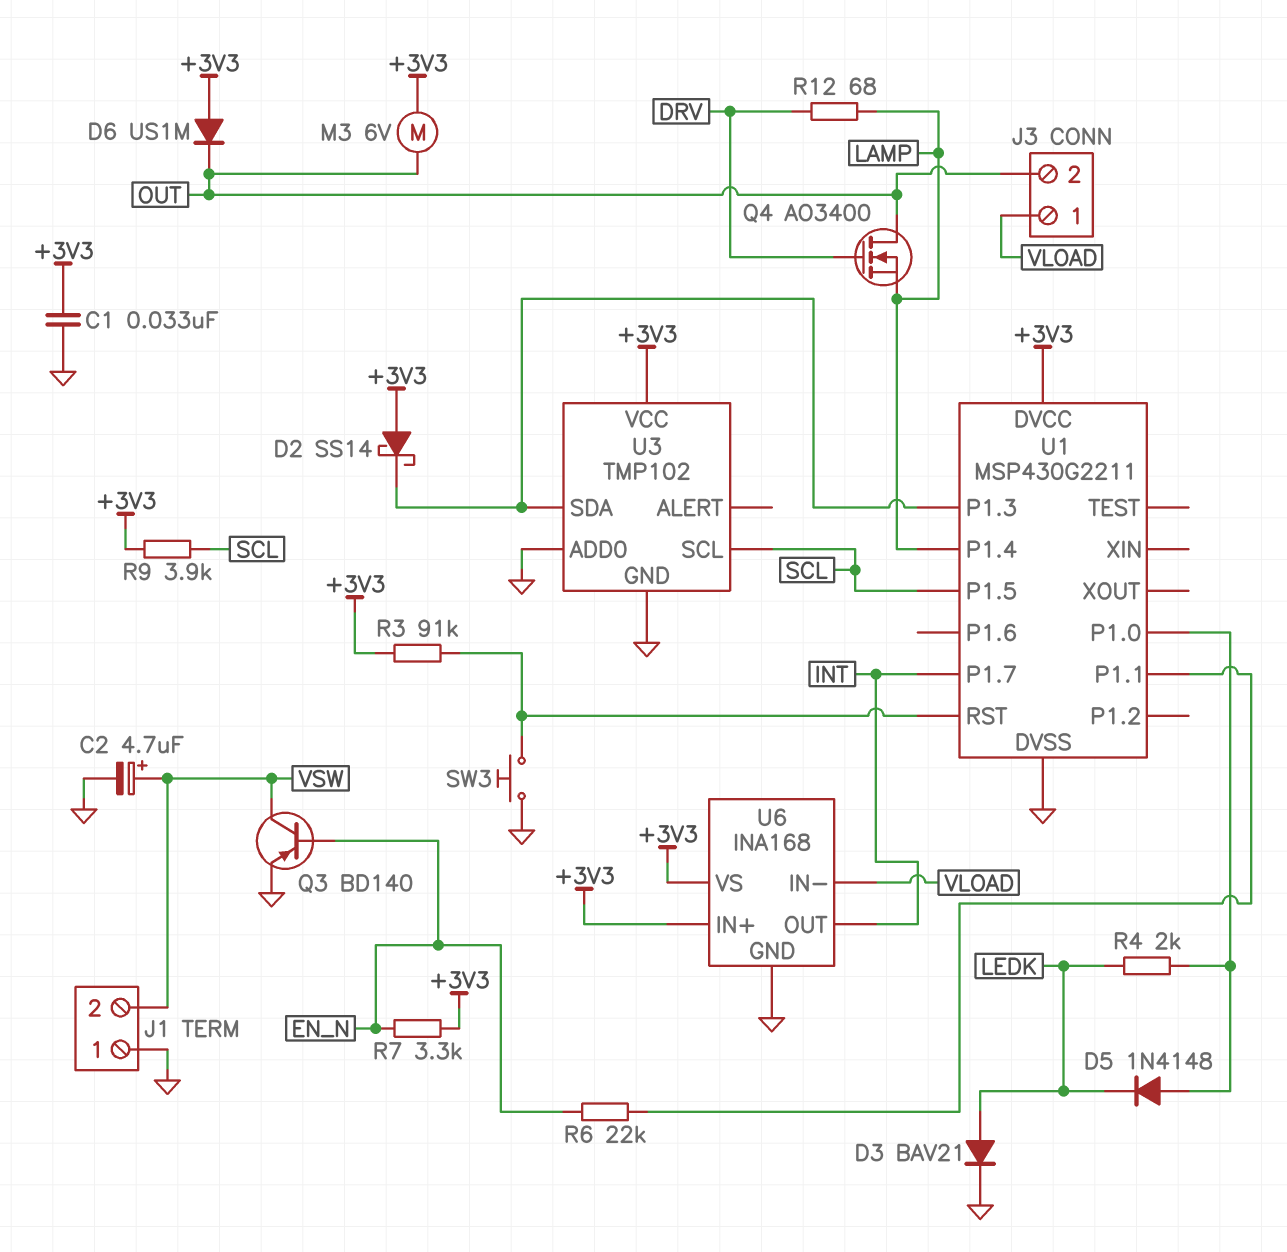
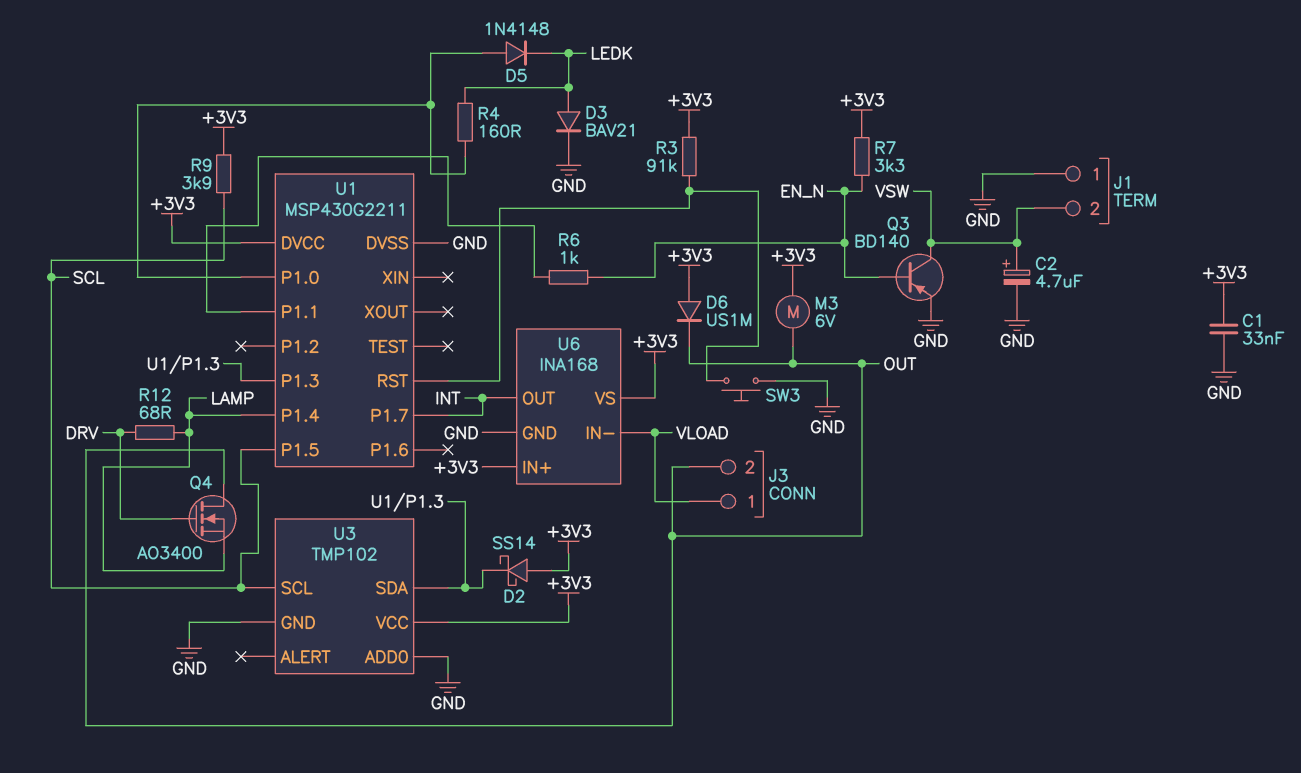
R4: 2k (LEDK, U1/P1.0) -> 160 (LEDK, U1/P1.0)
R6: 22k (EN_N, U1/P1.1) -> 1k (EN_N, U1/P1.1)

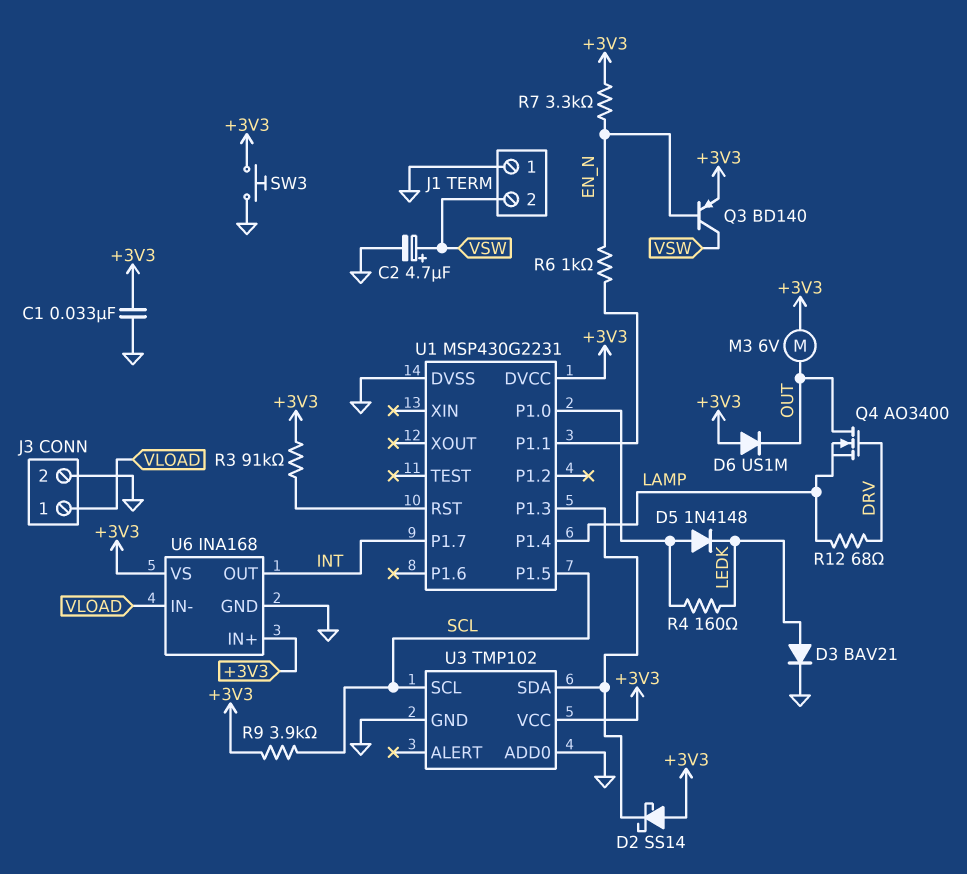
J3 pin 2: OUT -> GND
Q3: PNP BD140 (B EN_N, C VSW, E GND) -> PNP BD140 (B EN_N, C VSW, E +3V3)
SW3: button (GND, U1/RST) -> button (+3V3, GND)
U1: MSP430G2211 -> MSP430G2231

